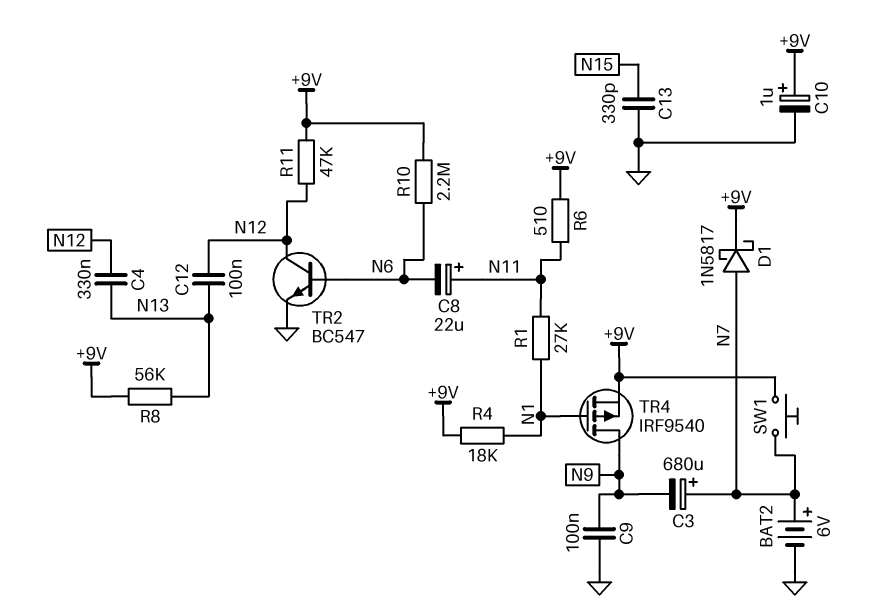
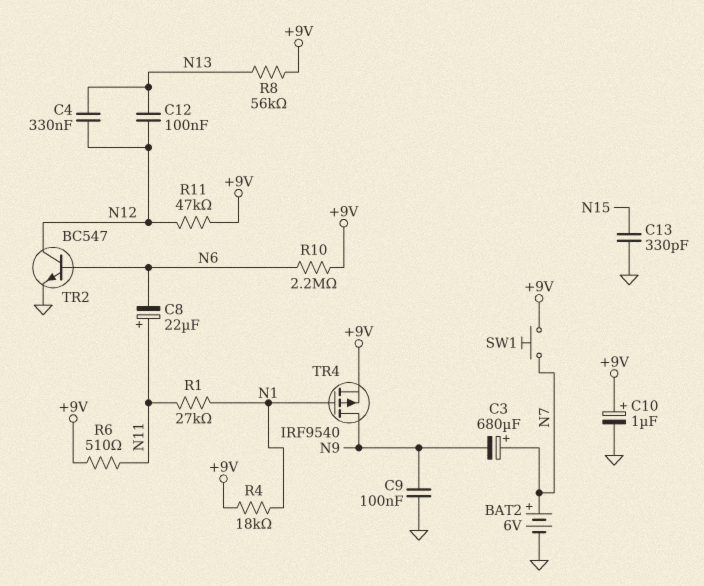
D1: schottky 1N5817 (A N7, K +9V) -> none

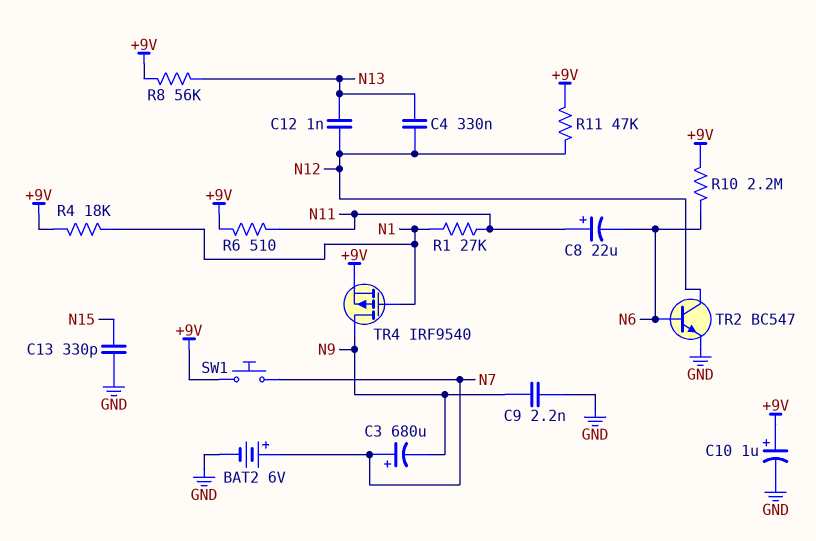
C9: 100nF (GND, N9) -> 2.2nF (GND, N9)
C12: 100nF (N12, N13) -> 1nF (N12, N13)

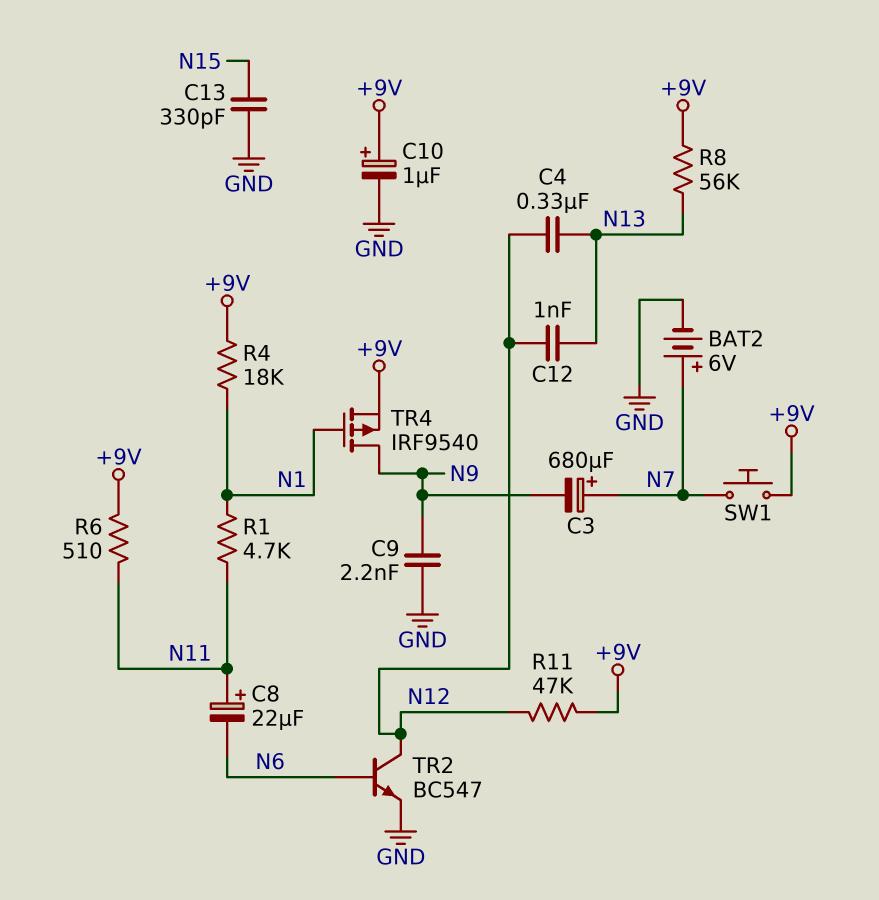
R1: 27k (N1, N11) -> 4.7k (N1, N11)
R10: 2.2M (+9V, N6) -> none

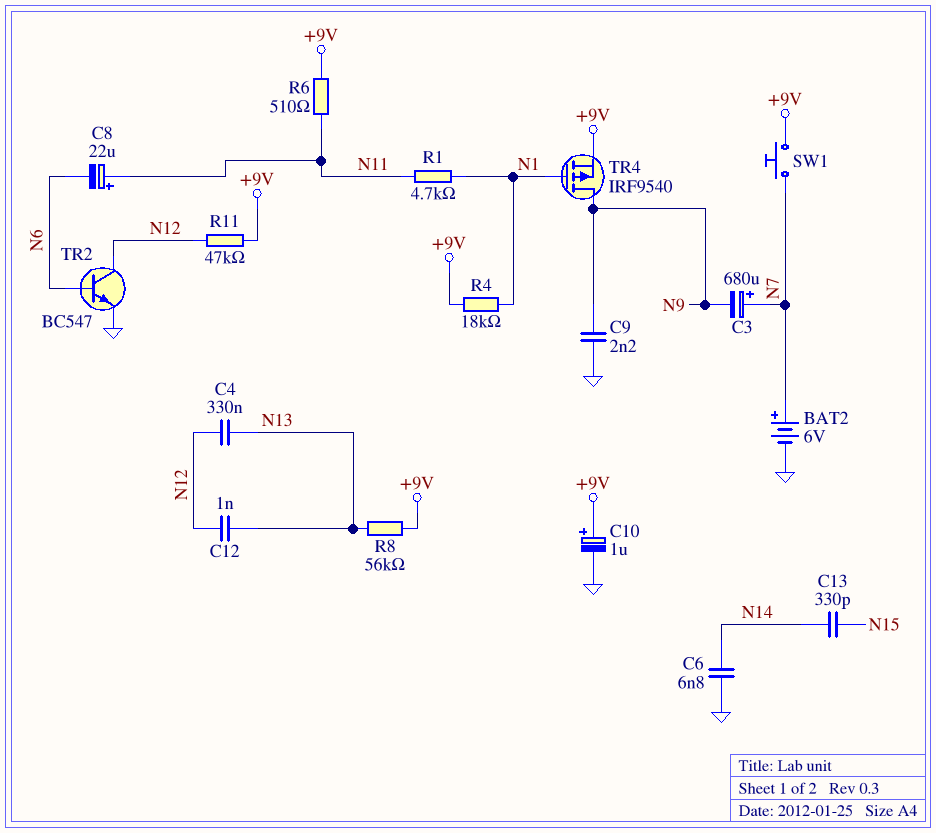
C6: none -> 6.8nF (GND, N14)
C13: 330pF (GND, N15) -> 330pF (N14, N15)

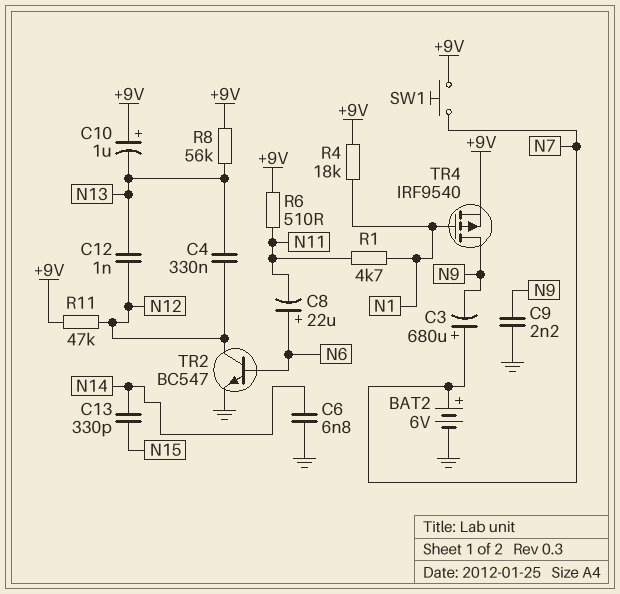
C8: 22uF (plus N11, minus N6) -> 22uF (plus N6, minus N11)
C10: 1uF (plus +9V, minus GND) -> 1uF (plus +9V, minus N13)

